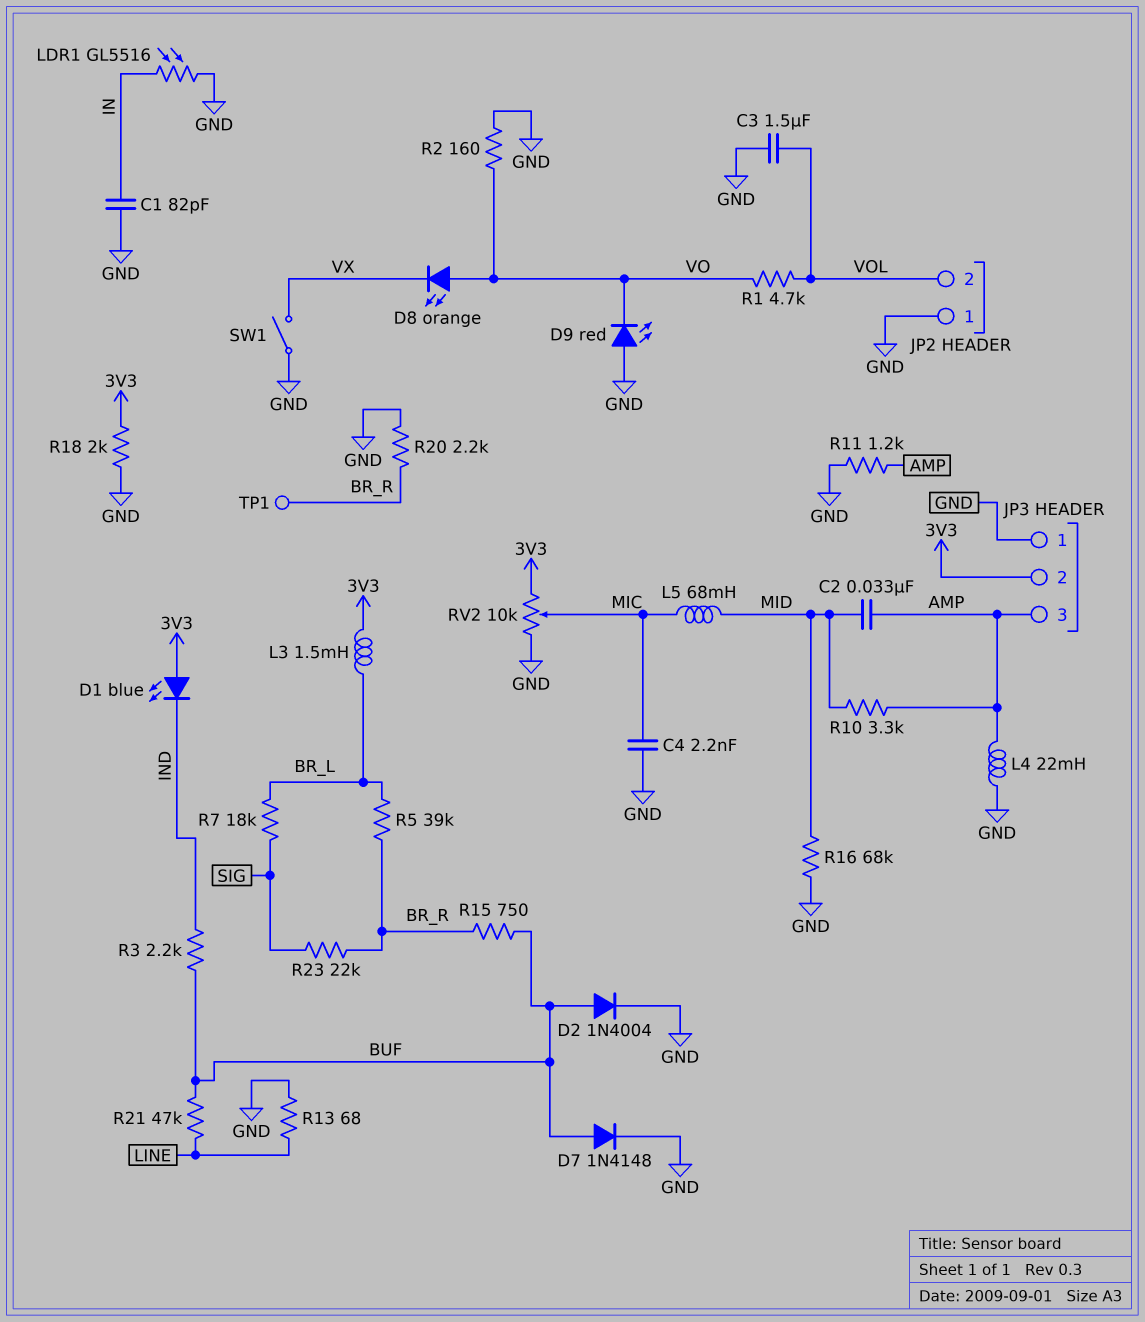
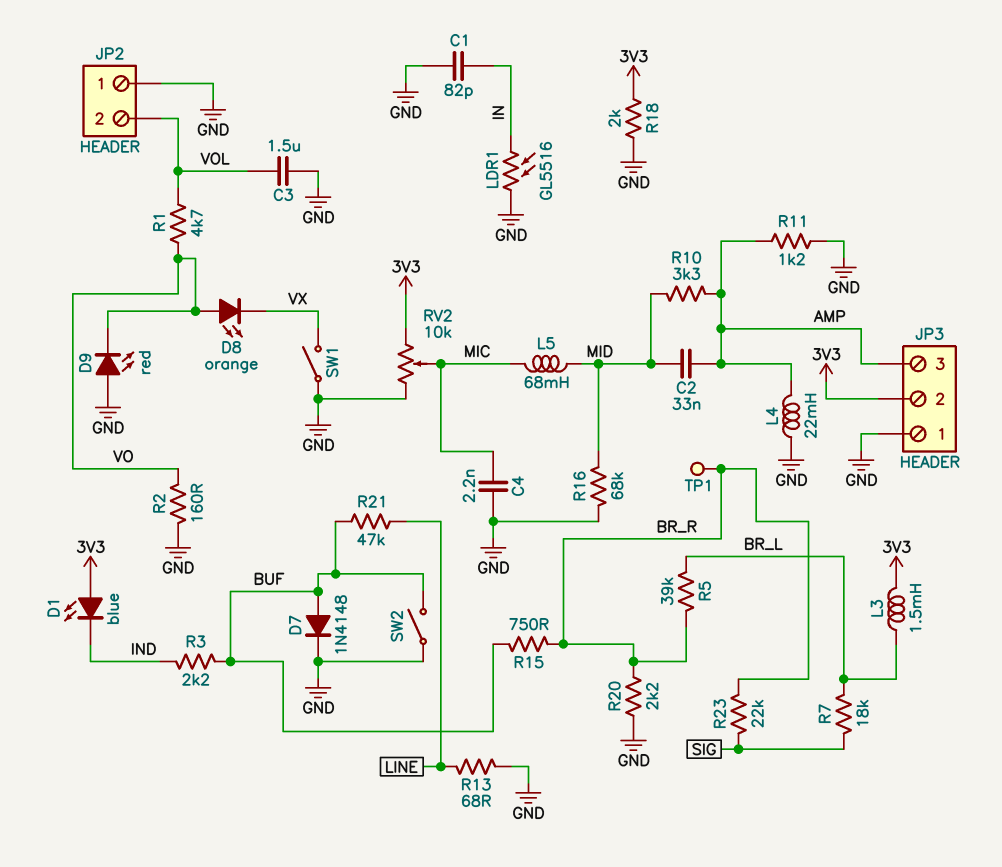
D2: diode 1N4004 (A BUF, K GND) -> none
SW2: none -> switch (BUF, GND)

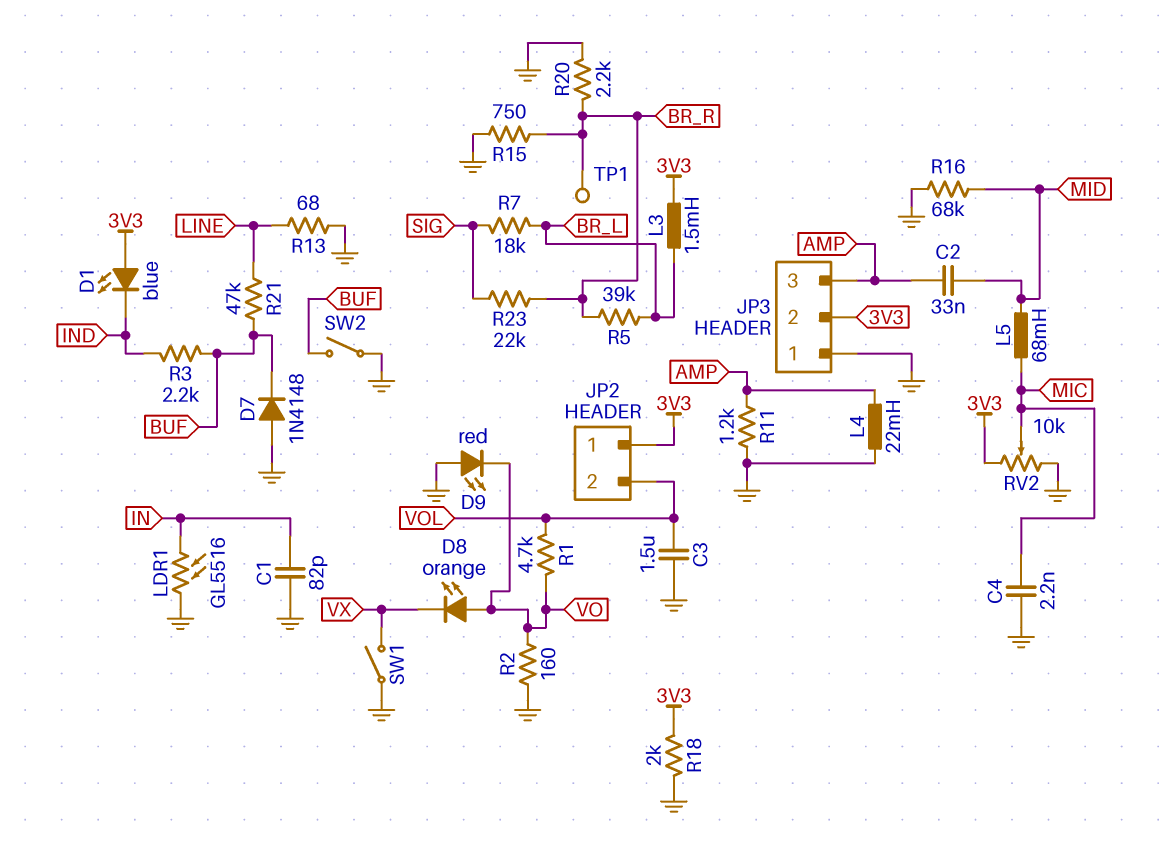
D7: diode 1N4148 (A BUF, K GND) -> diode 1N4148 (A GND, K BUF)
JP2 pin 1: GND -> 3V3
R10: 3.3k (AMP, MID) -> none
R15: 750 (BR_R, BUF) -> 750 (BR_R, GND)

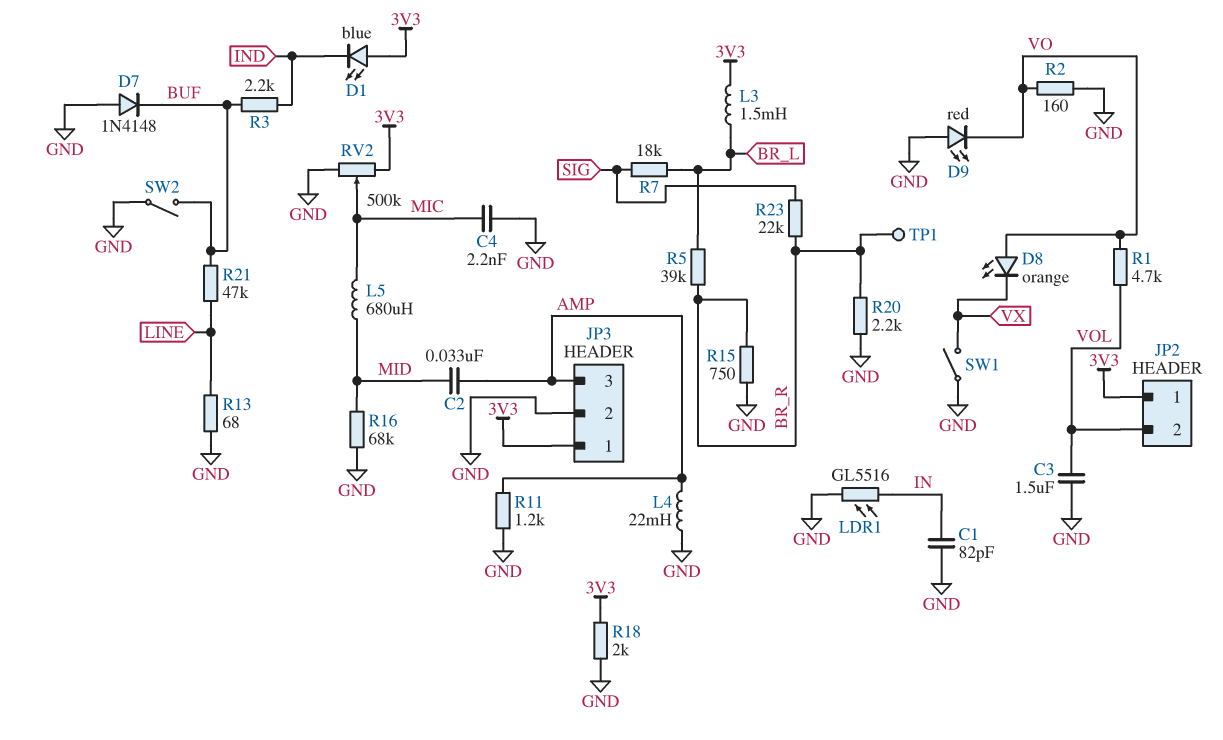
JP3 pin 1: GND -> 3V3
JP3 pin 2: 3V3 -> GND
L5: 68mH (MIC, MID) -> 680uH (MIC, MID)
RV2: 10k (3V3, GND, wiper MIC) -> 500k (3V3, GND, wiper MIC)

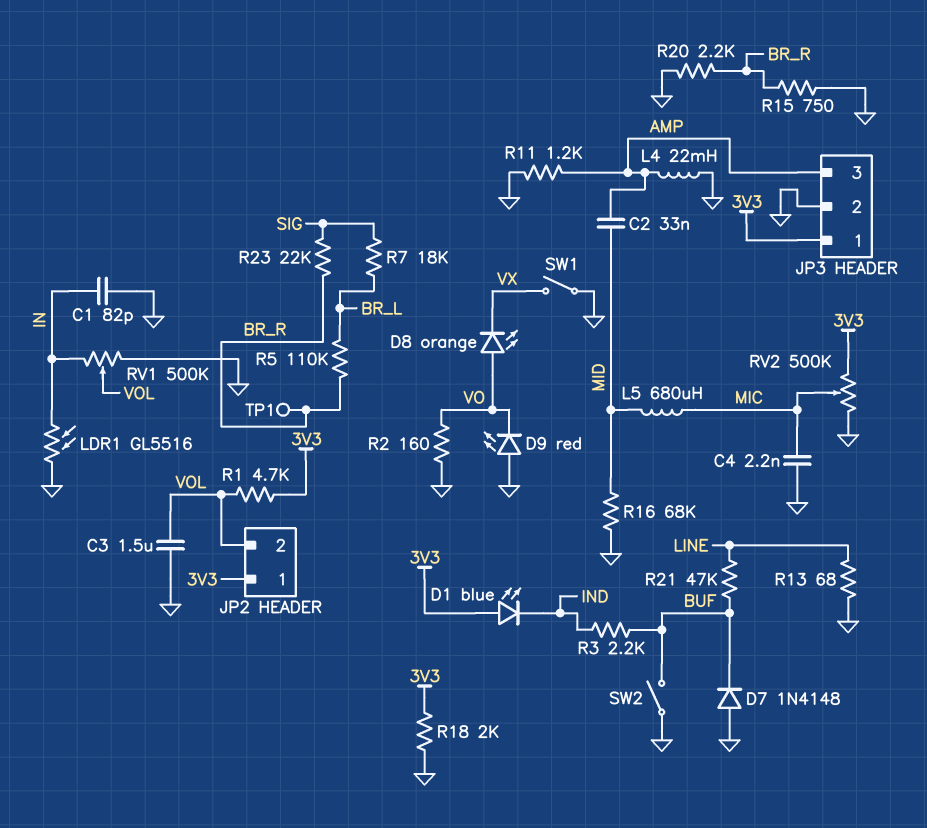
L3: 1.5mH (3V3, BR_L) -> none
R1: 4.7k (VO, VOL) -> 4.7k (3V3, VOL)
R5: 39k (BR_L, BR_R) -> 110k (BR_L, BR_R)
RV1: none -> 500k (GND, IN, wiper VOL)

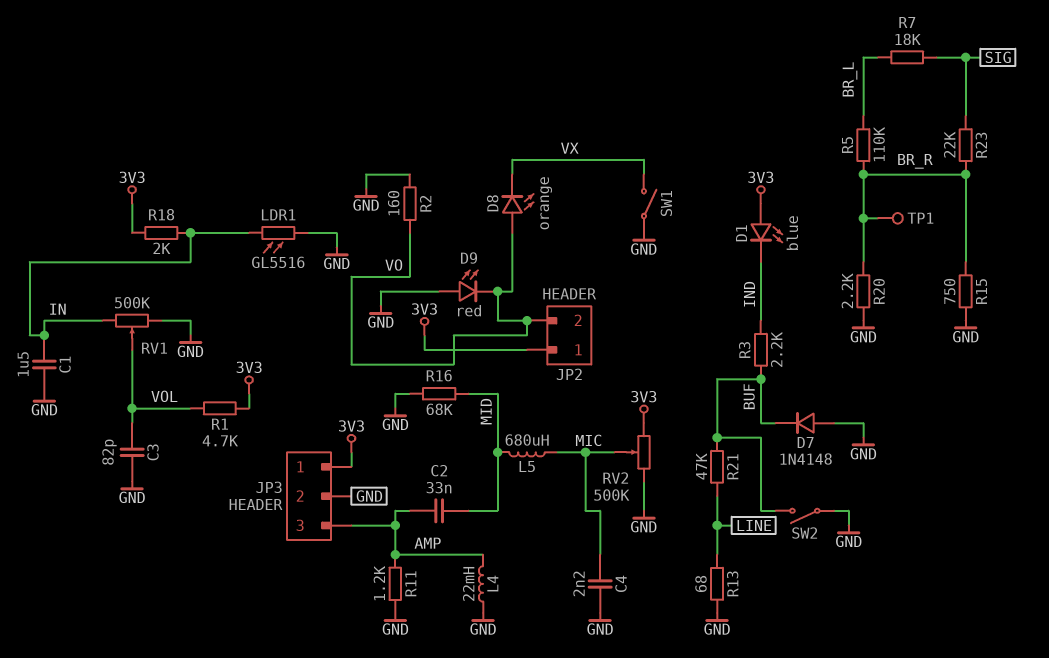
C1: 82pF (GND, IN) -> 1.5uF (GND, IN)
C3: 1.5uF (GND, VOL) -> 82pF (GND, VOL)
JP2 pin 2: VOL -> VO
R18: 2k (3V3, GND) -> 2k (3V3, IN)

